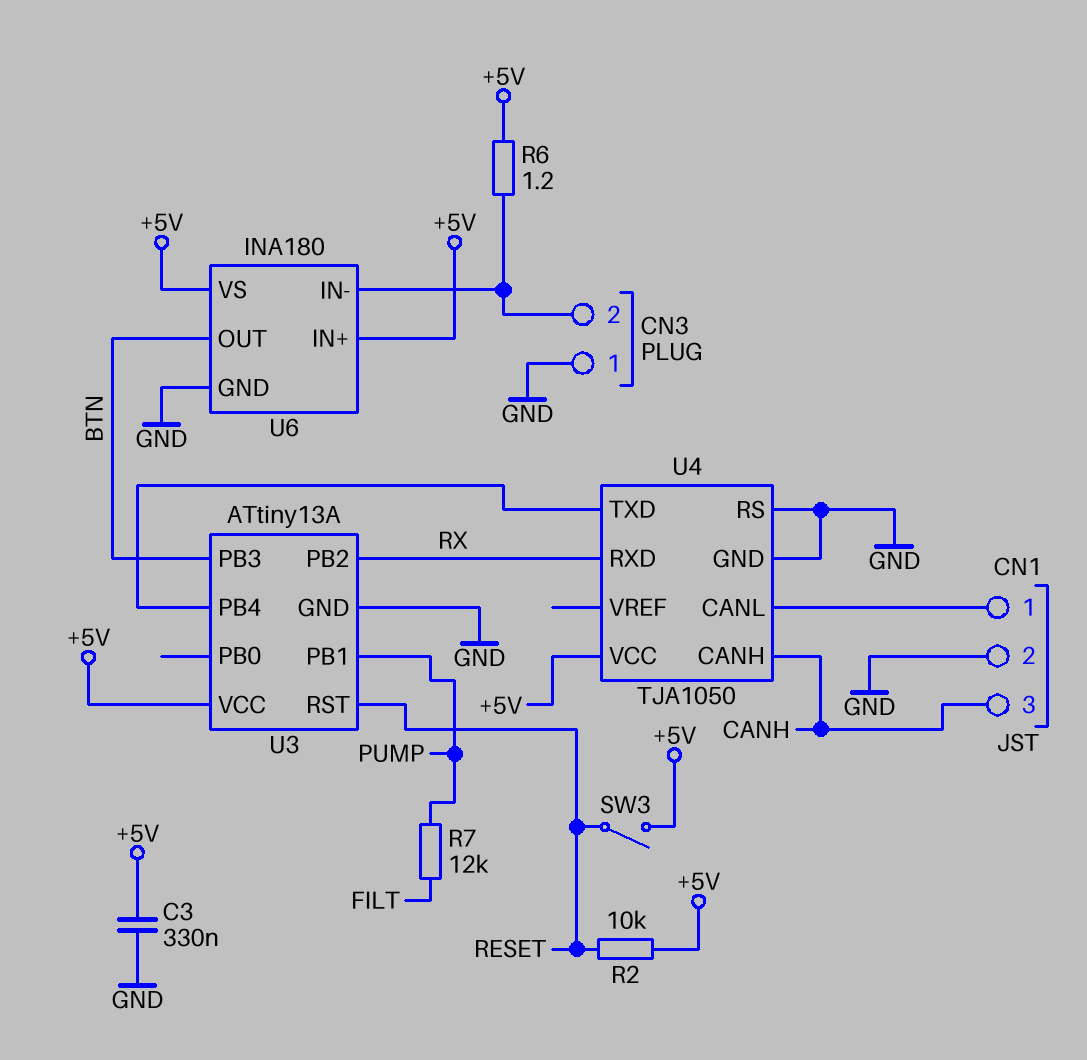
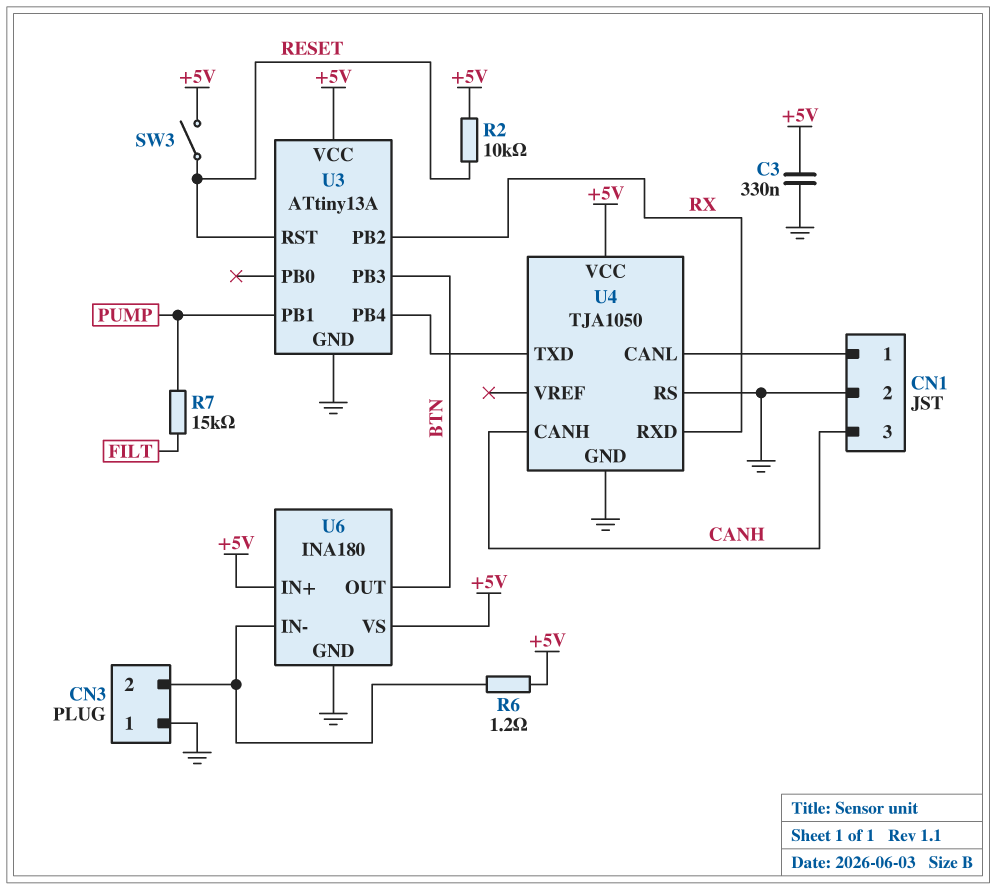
R7: 12k (FILT, PUMP) -> 15k (FILT, PUMP)

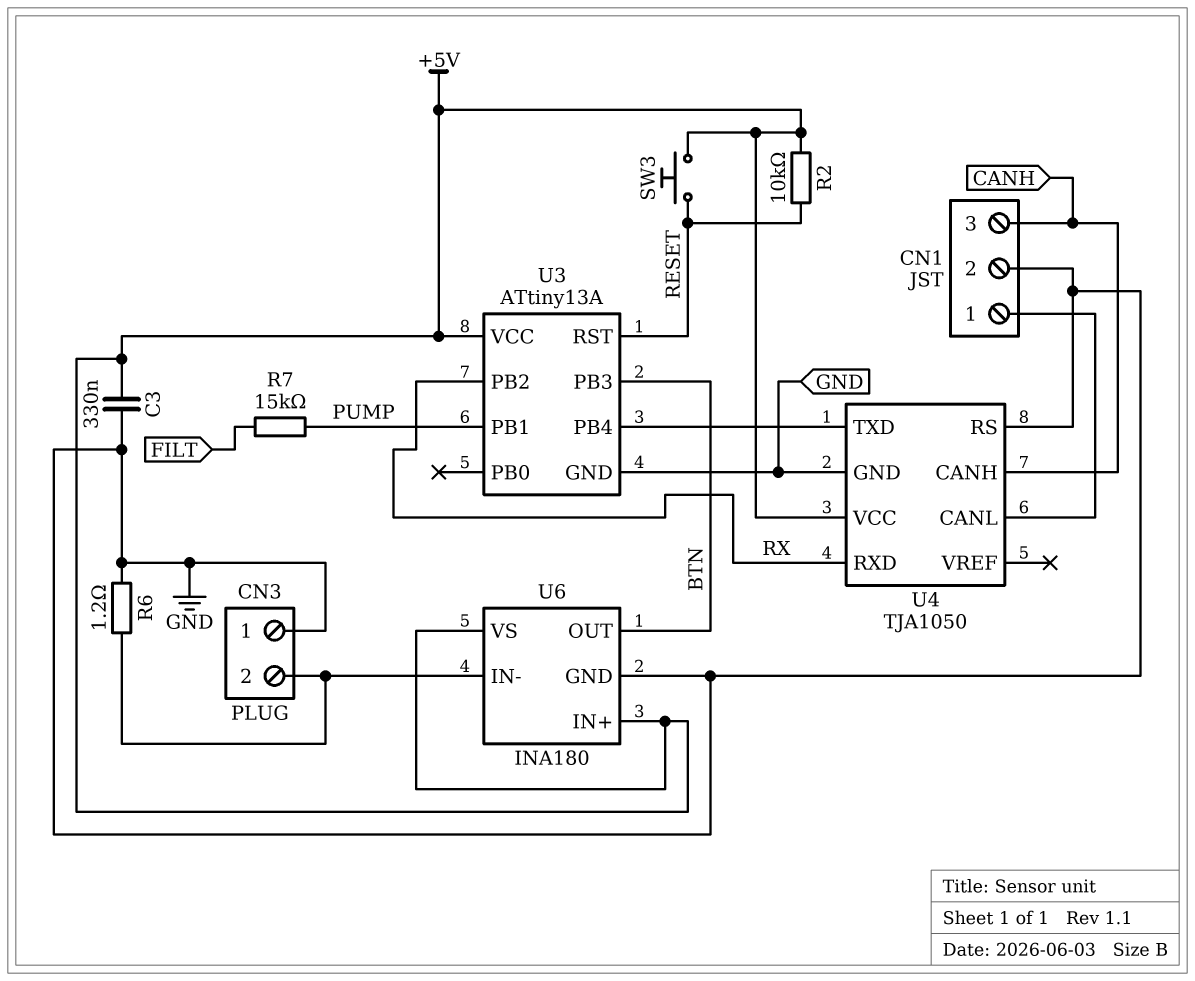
R6: 1.2 (+5V, CN3/2) -> 1.2 (CN3/2, GND)
SW3: switch (+5V, RESET) -> button (+5V, RESET)

